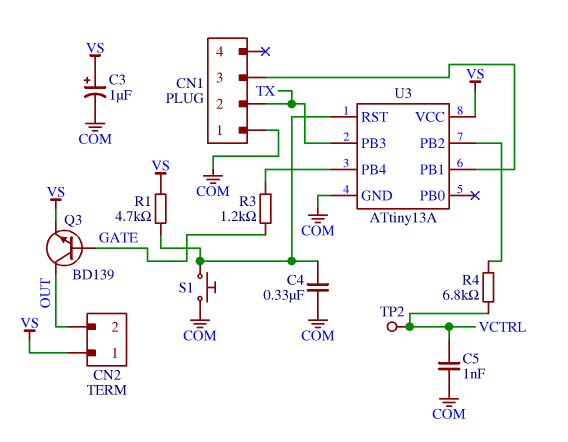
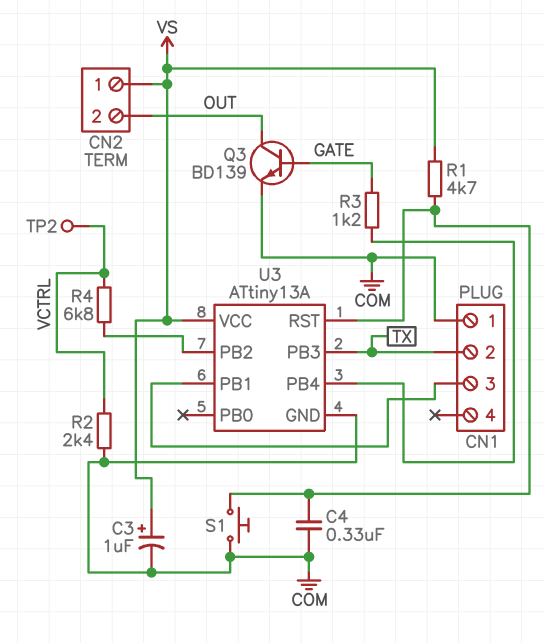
C5: 1nF (COM, VCTRL) -> none
Q3: NPN BD139 (B GATE, C OUT, E VS) -> NPN BD139 (B GATE, C OUT, E COM)
R2: none -> 2.4k (COM, VCTRL)

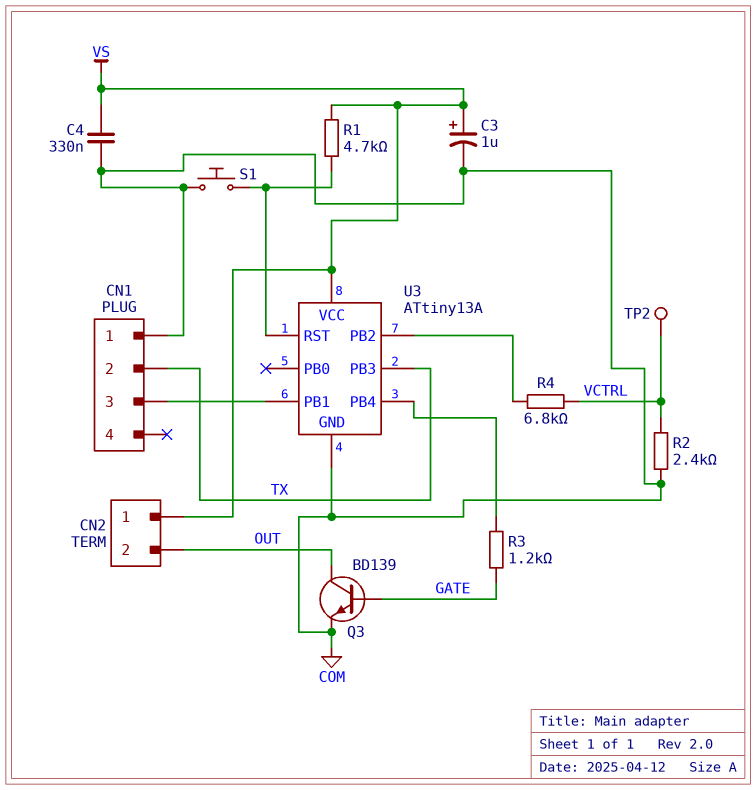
C4: 330nF (COM, U3/RST) -> 330nF (COM, VS)

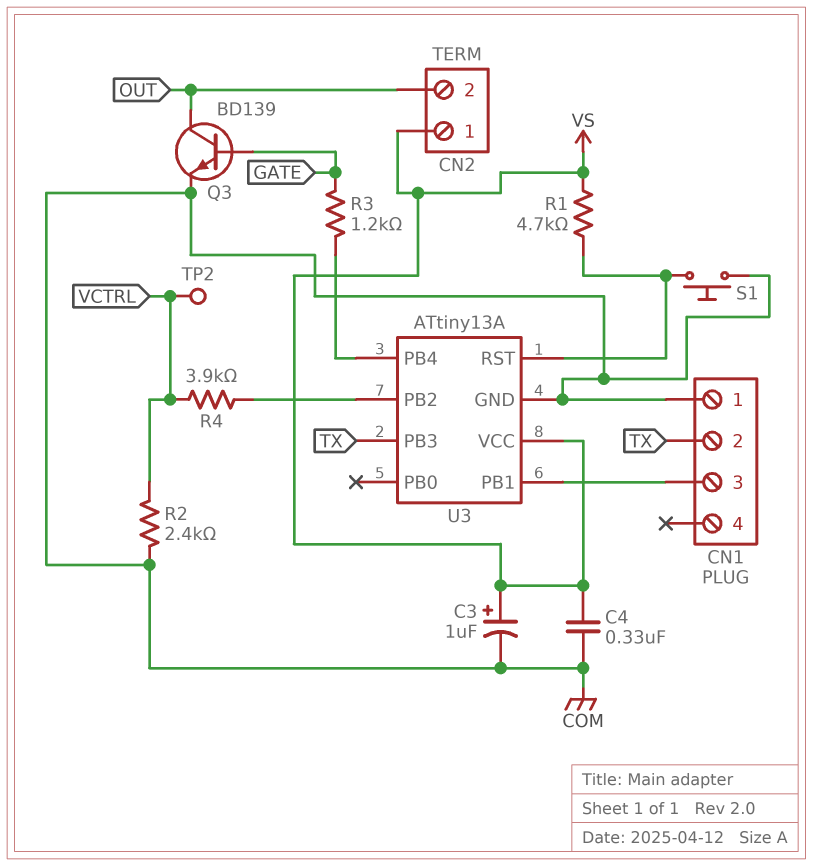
R4: 6.8k (U3/PB2, VCTRL) -> 3.9k (U3/PB2, VCTRL)

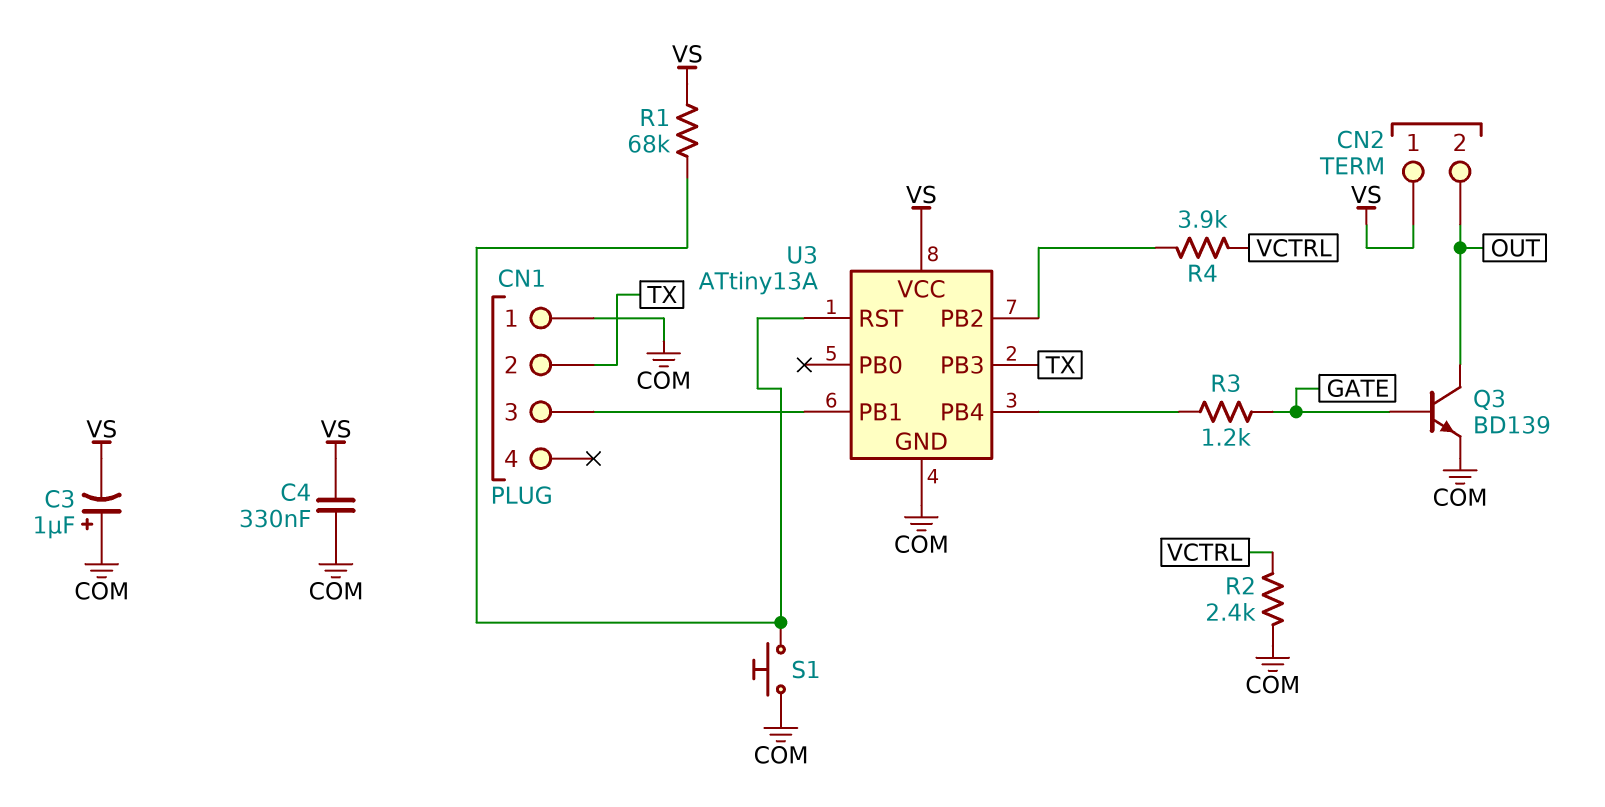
C3: 1uF (plus VS, minus COM) -> 1uF (plus COM, minus VS)
R1: 4.7k (U3/RST, VS) -> 68k (U3/RST, VS)
TP2: test point (VCTRL) -> none

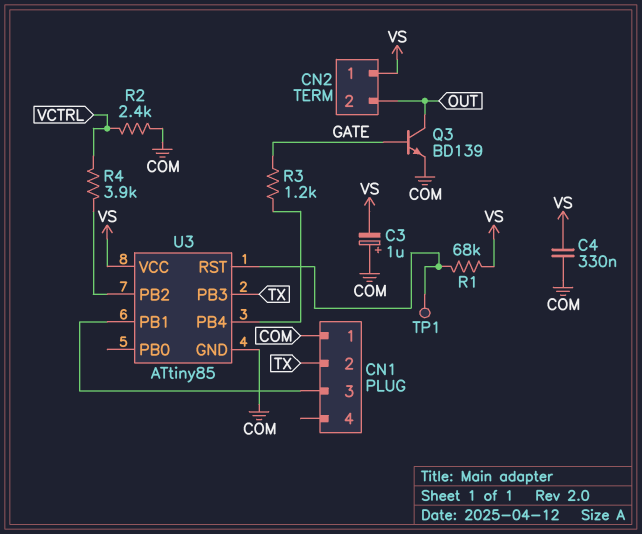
S1: button (COM, U3/RST) -> none
TP1: none -> test point (U3/RST)
U3: ATtiny13A -> ATtiny85

